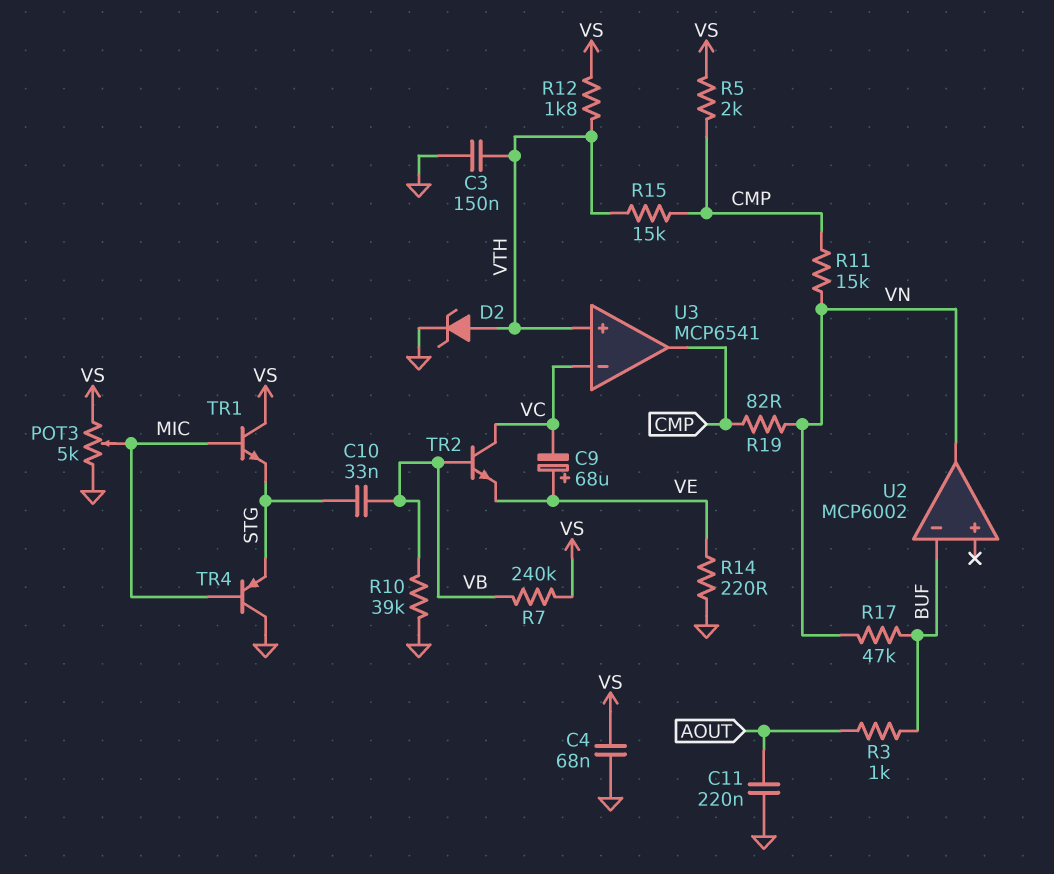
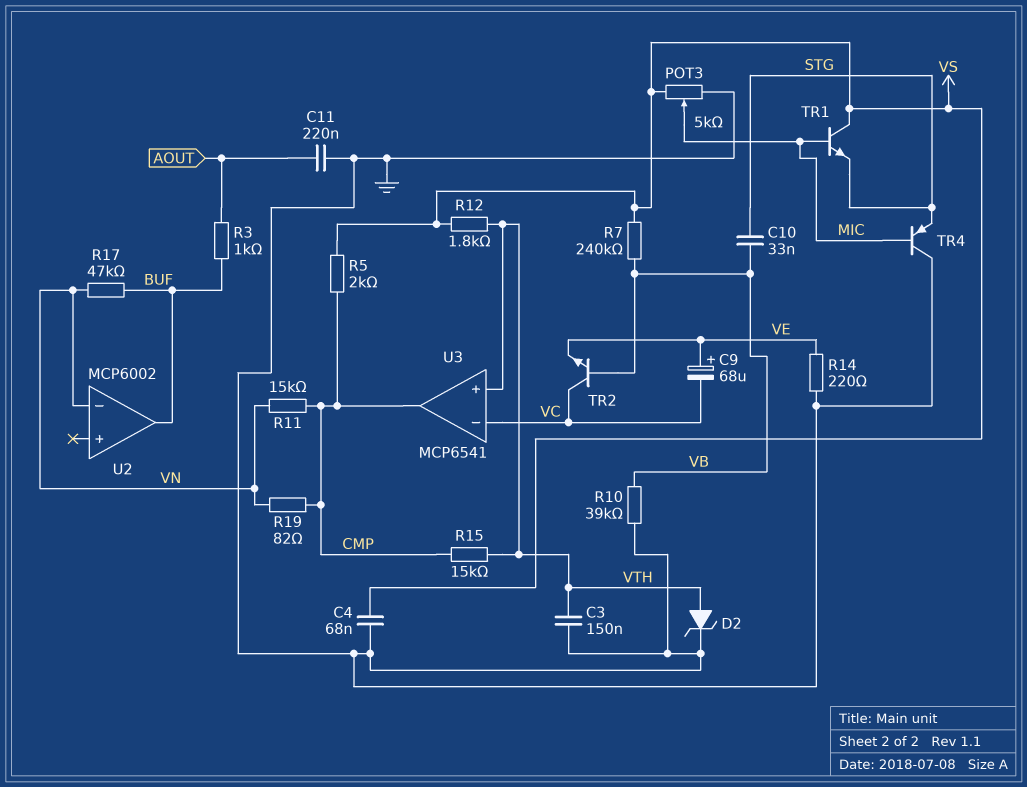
U2 pin in-: BUF -> VN
U2 pin out: VN -> BUF

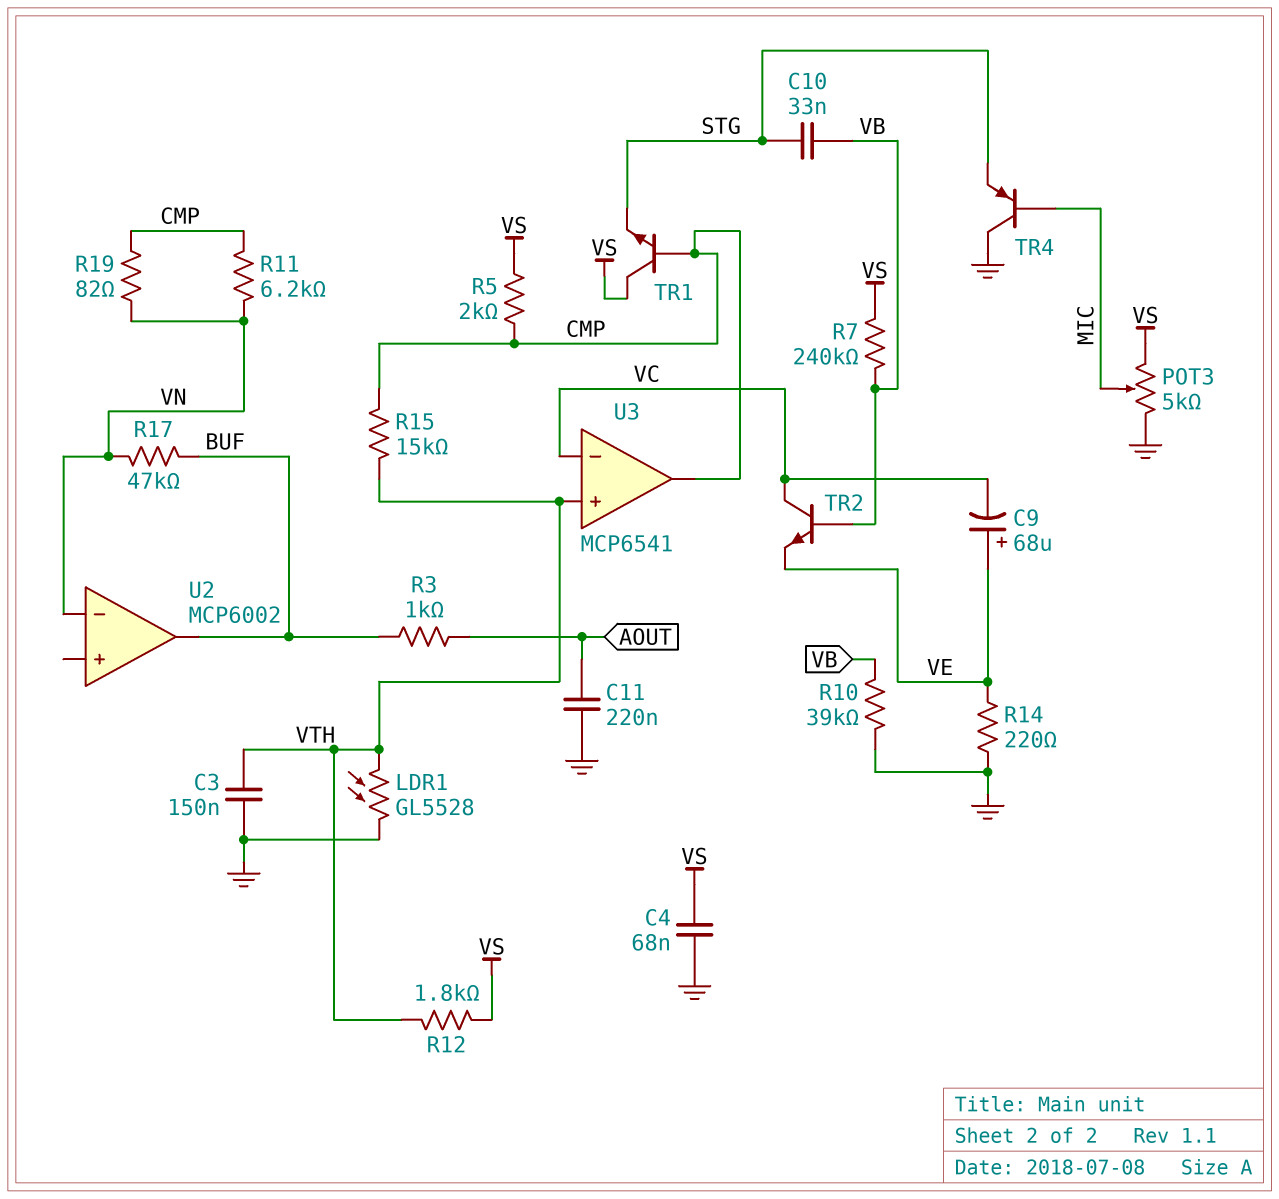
D2: zener (A VTH, K GND) -> none
LDR1: none -> GL5528 (GND, VTH)
R11: 15k (CMP, VN) -> 6.2k (CMP, VN)
TR1: NPN (B MIC, C VS, E STG) -> NPN (B CMP, C VS, E STG)

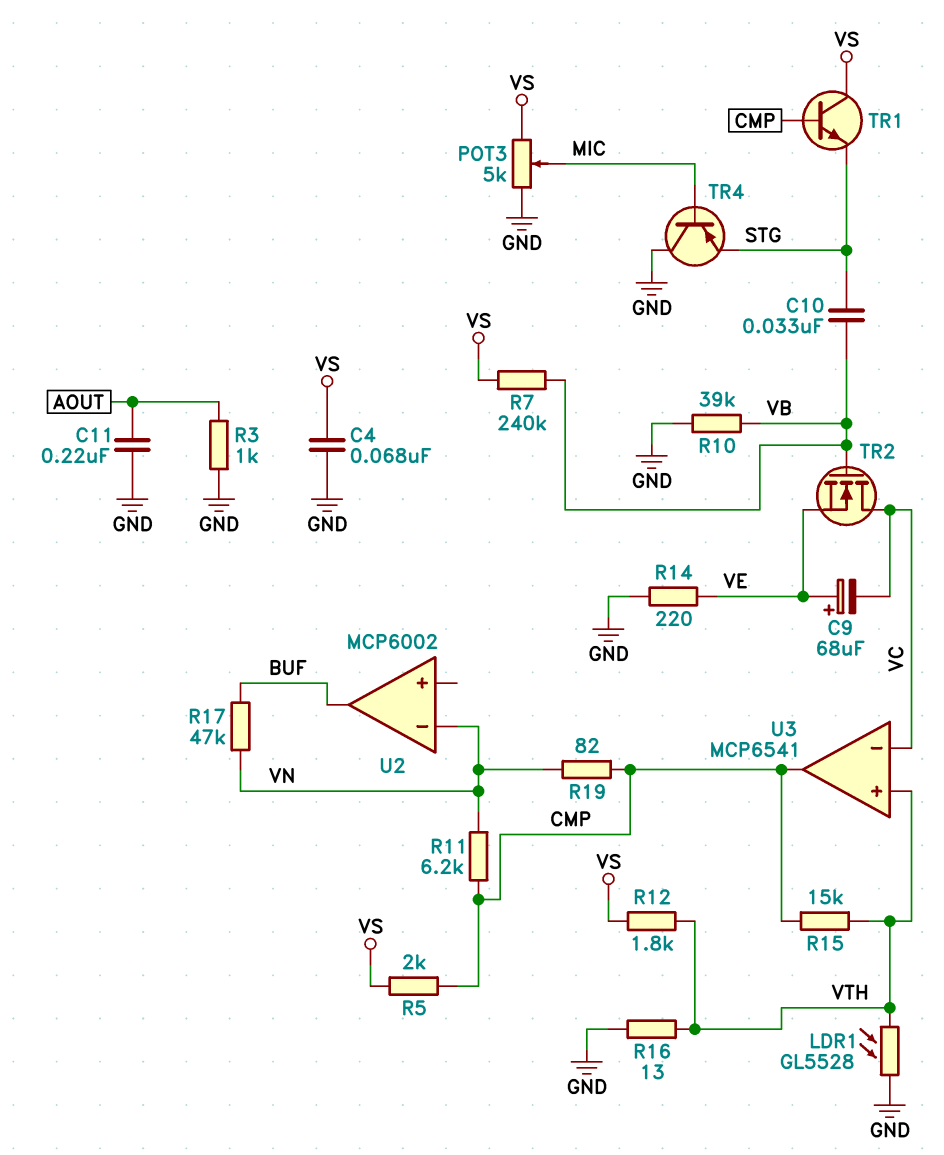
C3: 150nF (GND, VTH) -> none
R3: 1k (AOUT, BUF) -> 1k (AOUT, GND)
R16: none -> 13 (GND, VTH)
TR2: NPN (B VB, C VC, E VE) -> NMOS (G VB, D VC, S VE)

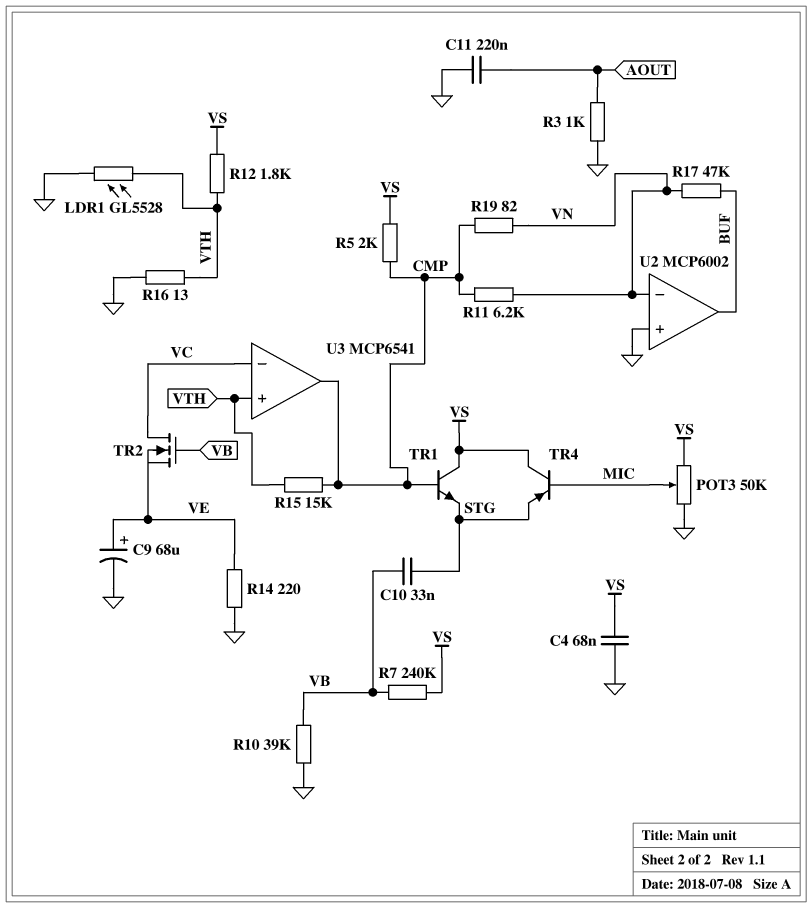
C9: 68uF (plus VE, minus VC) -> 68uF (plus VE, minus GND)
POT3: 5k (GND, VS, wiper MIC) -> 50k (GND, VS, wiper MIC)
TR4: PNP (B MIC, C GND, E STG) -> PNP (B MIC, C VS, E STG)
U2 pin in+: none -> GND

